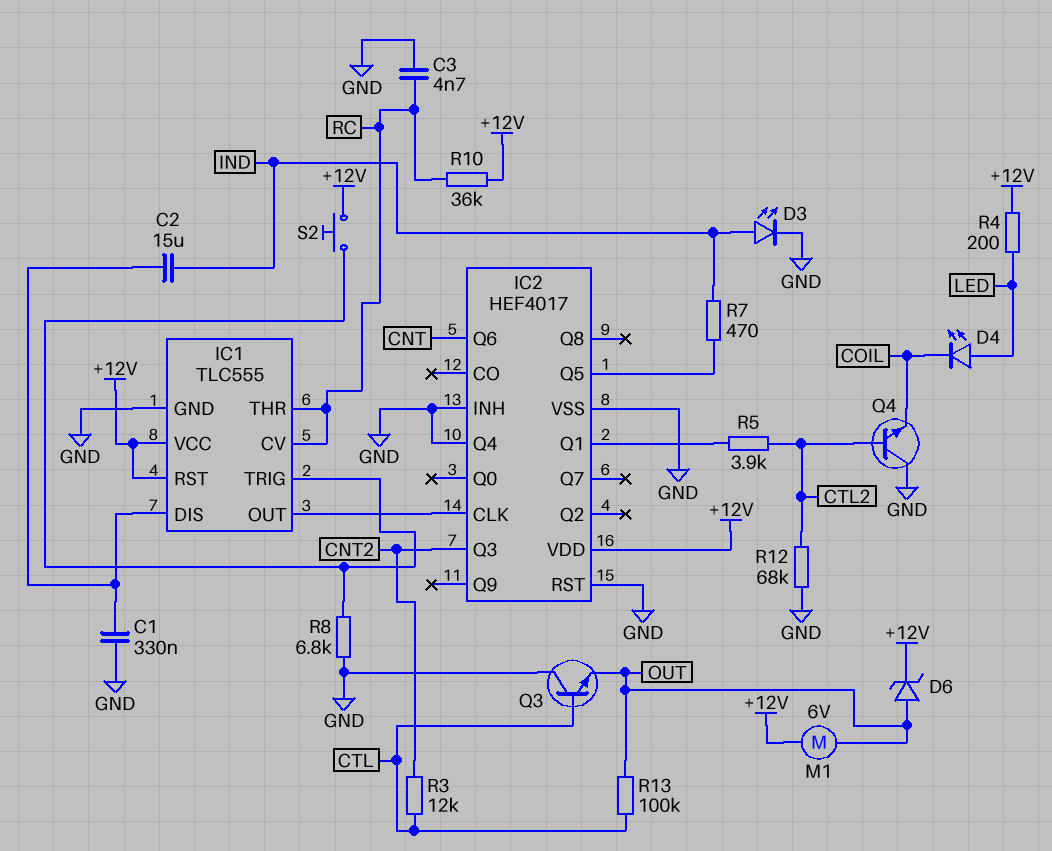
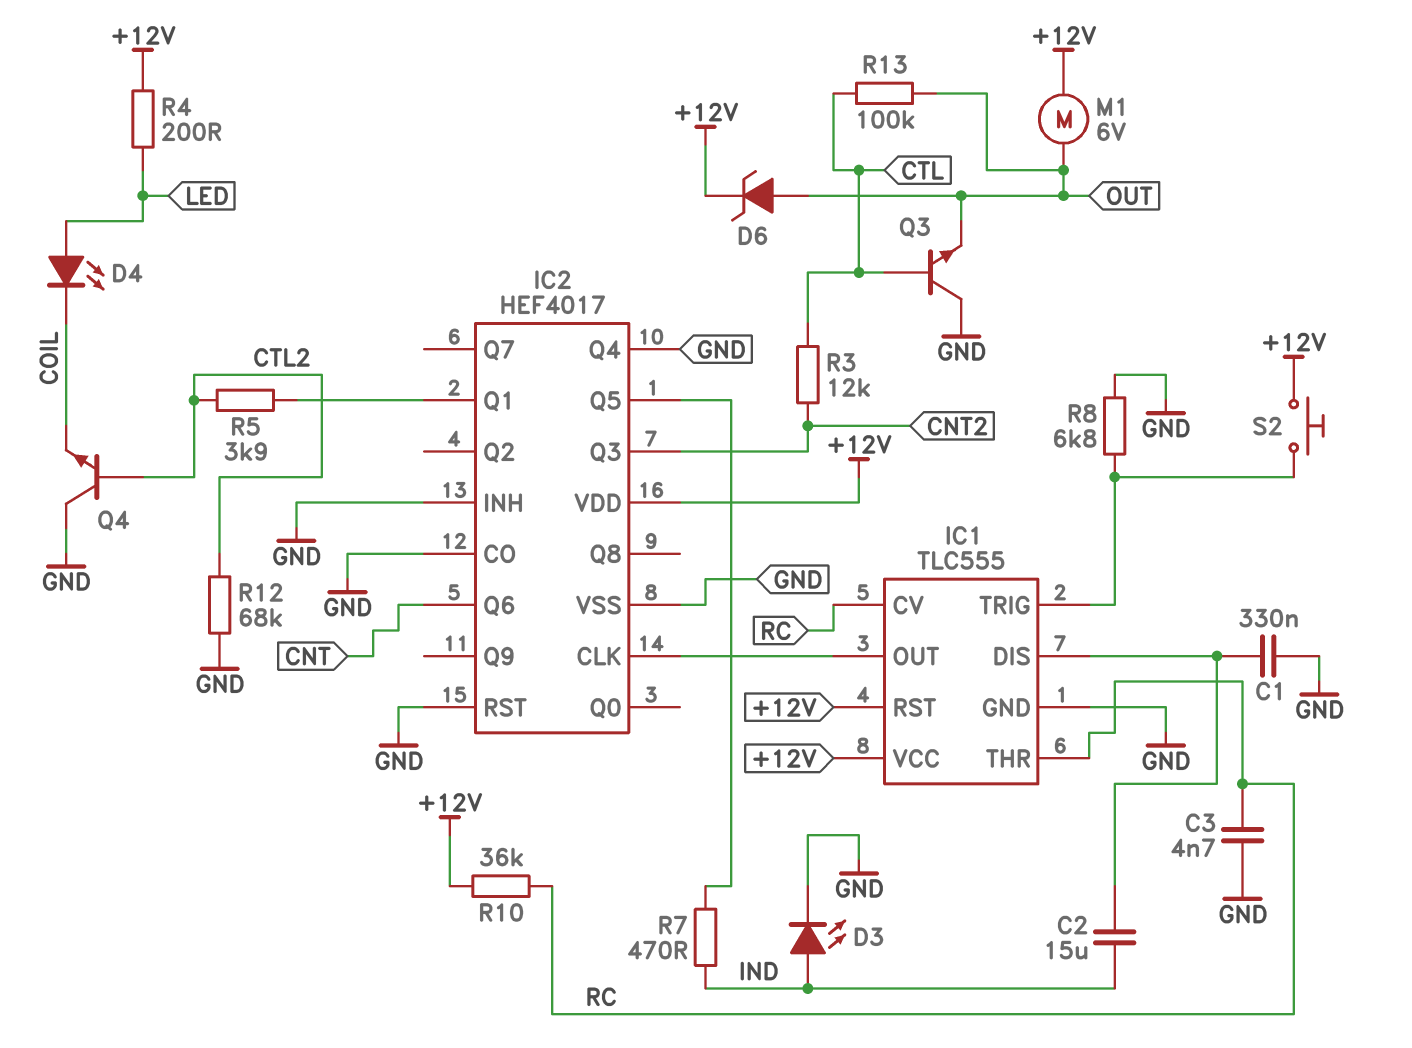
IC2 pin CO: none -> GND

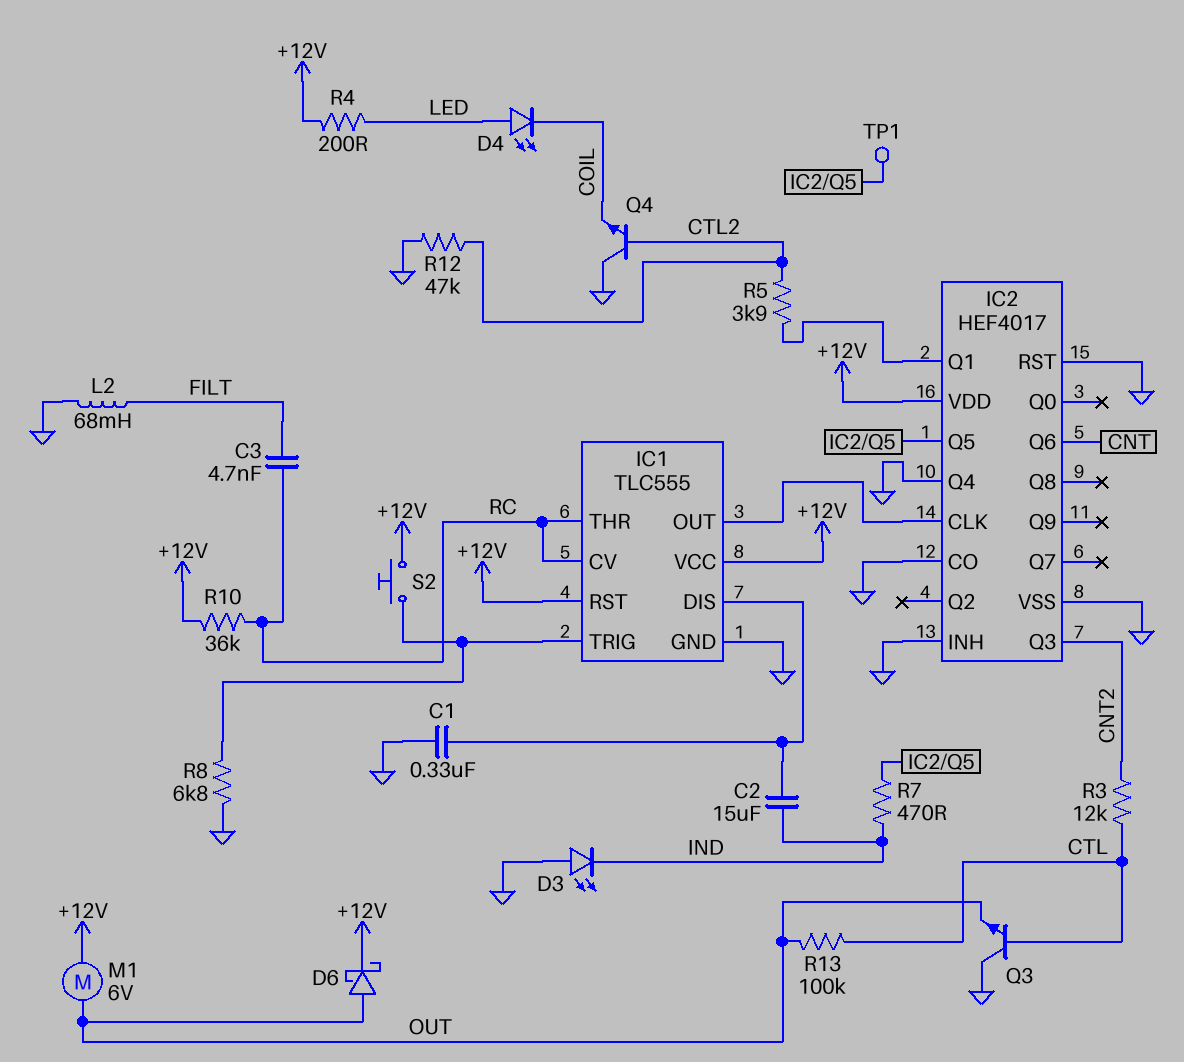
C3: 4.7nF (GND, RC) -> 4.7nF (FILT, RC)
D3: LED (A IND, K GND) -> LED (A GND, K IND)
D6: zener (A OUT, K +12V) -> schottky (A OUT, K +12V)
L2: none -> 68mH (FILT, GND)
R12: 68k (CTL2, GND) -> 47k (CTL2, GND)
TP1: none -> test point (IC2/Q5)

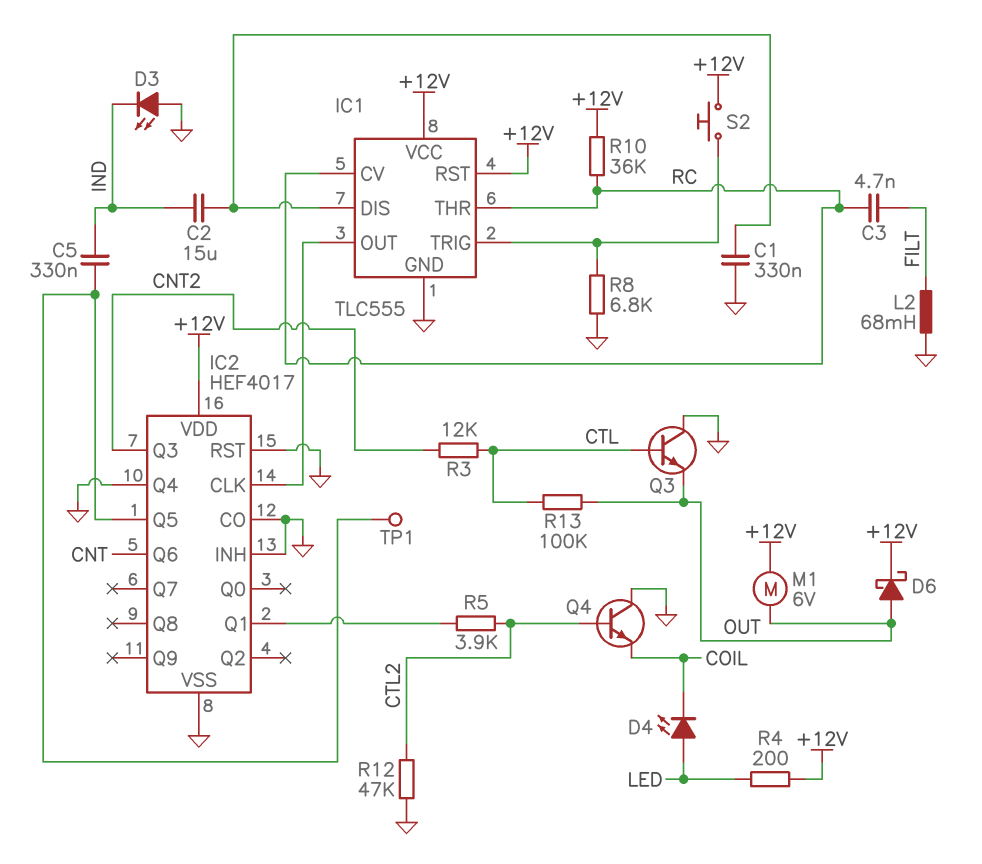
C5: none -> 330nF (IC2/Q5, IND)
R7: 470 (IC2/Q5, IND) -> none

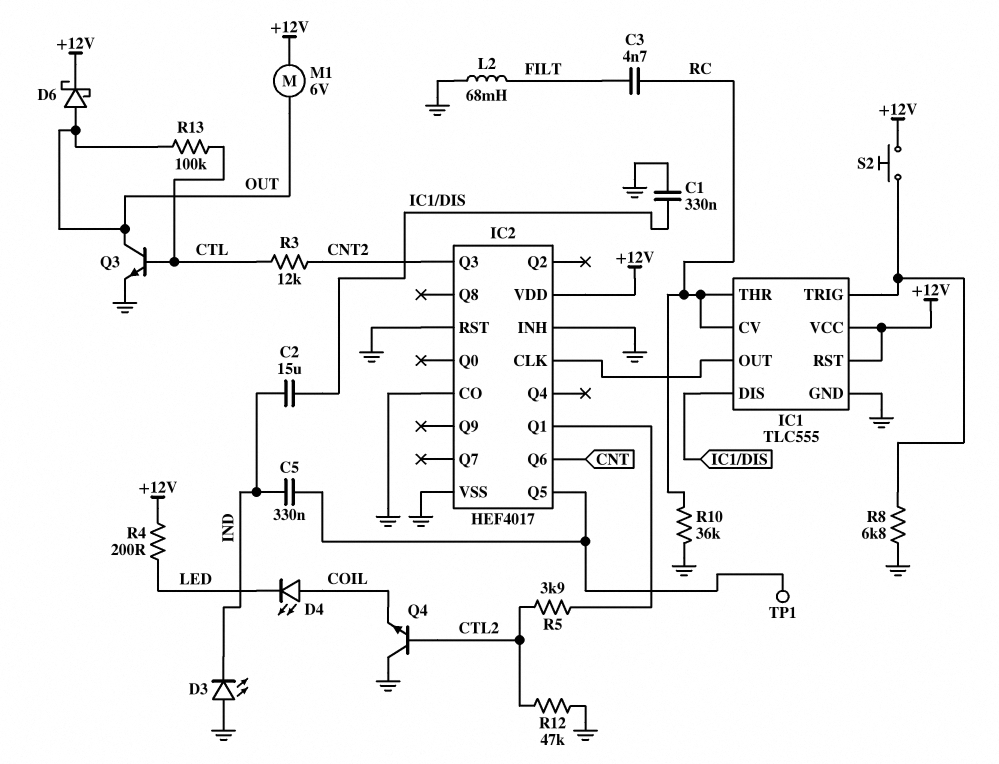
D4: LED (A LED, K COIL) -> LED (A COIL, K LED)
IC2 pin Q4: GND -> none
Q3: NPN (B CTL, C GND, E OUT) -> NPN (B CTL, C OUT, E GND)
R10: 36k (+12V, RC) -> 36k (GND, RC)

